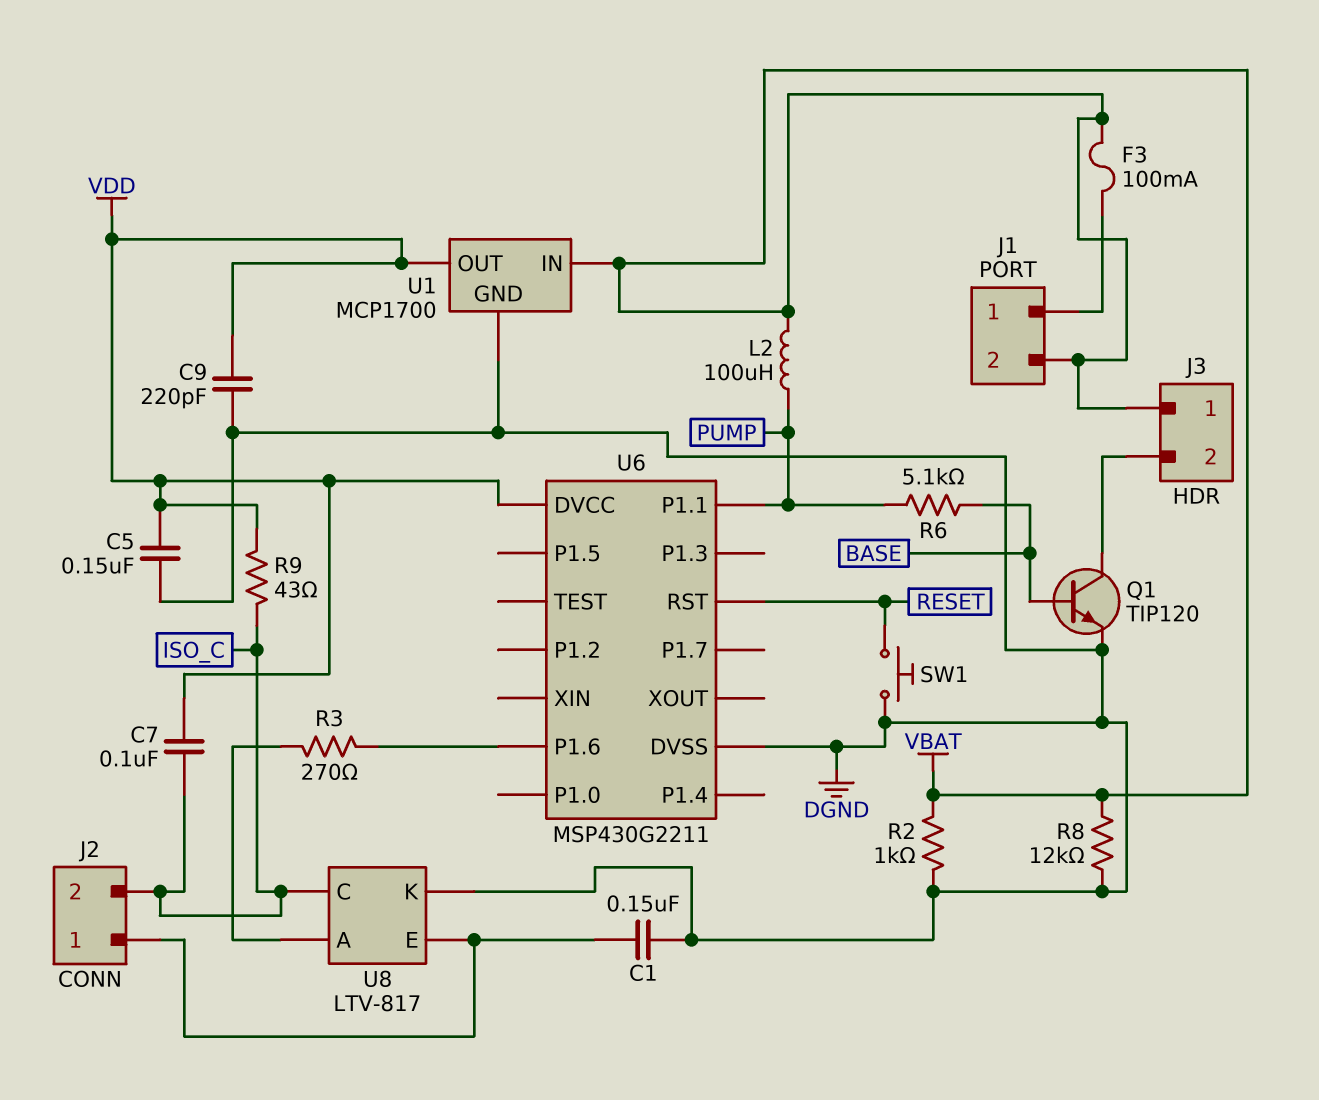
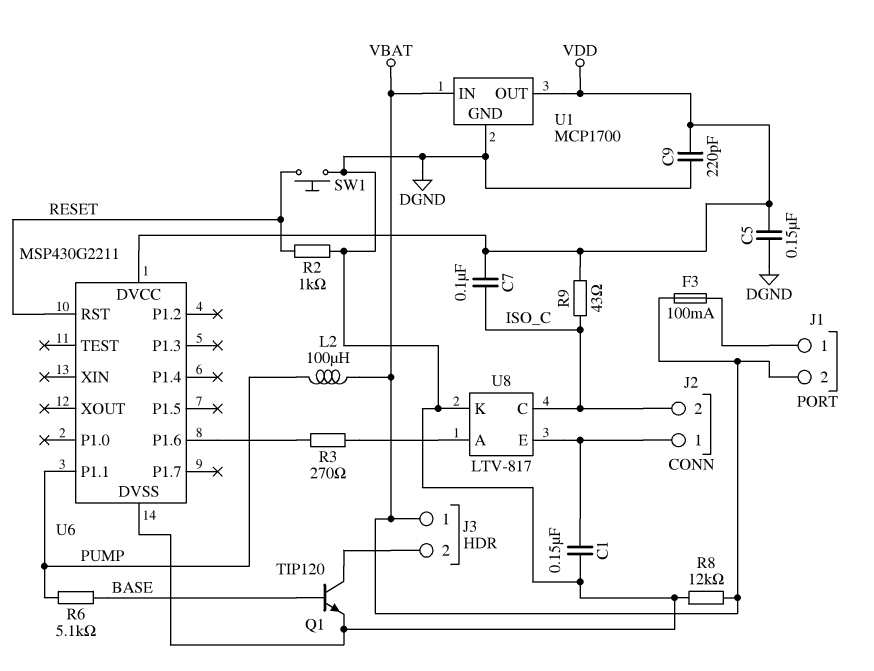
R2: 1k (DGND, VBAT) -> 1k (DGND, RESET)

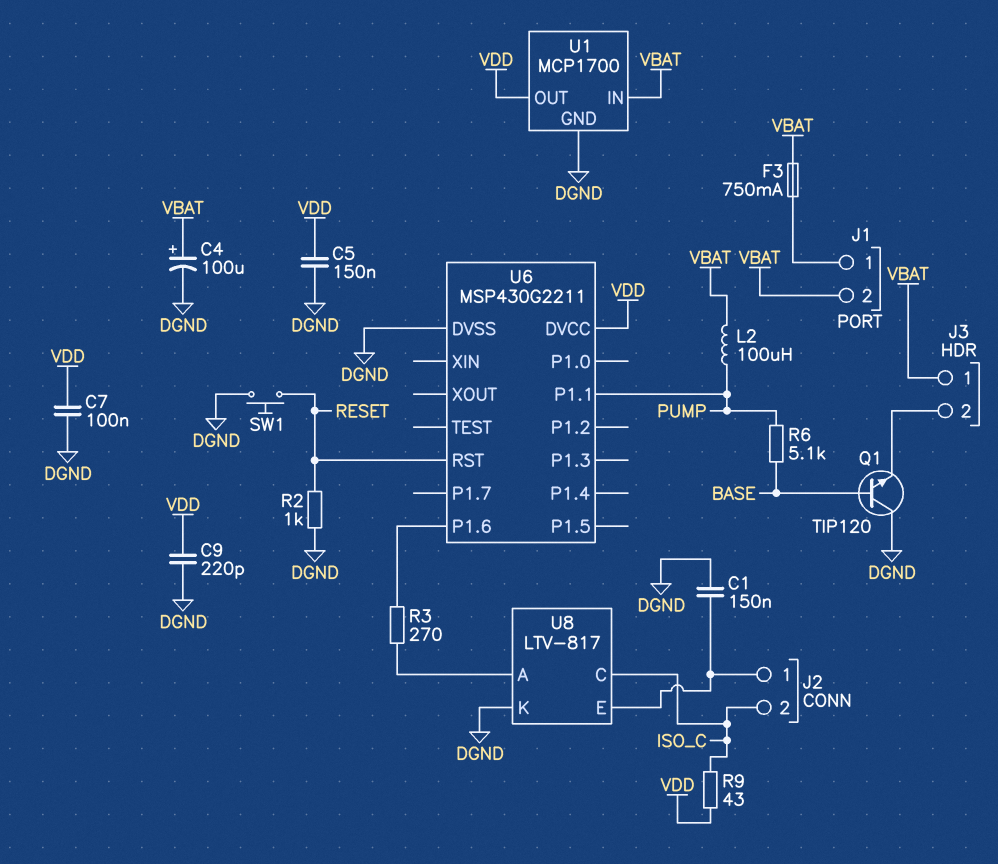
C4: none -> 100uF (plus VBAT, minus DGND)
C7: 100nF (ISO_C, VDD) -> 100nF (DGND, VDD)
F3: 100mA (J1/1, VBAT) -> 750mA (J1/1, VBAT)
Q1: NPN TIP120 (B BASE, C J3/2, E DGND) -> NPN TIP120 (B BASE, C DGND, E J3/2)
R8: 12k (DGND, VBAT) -> none

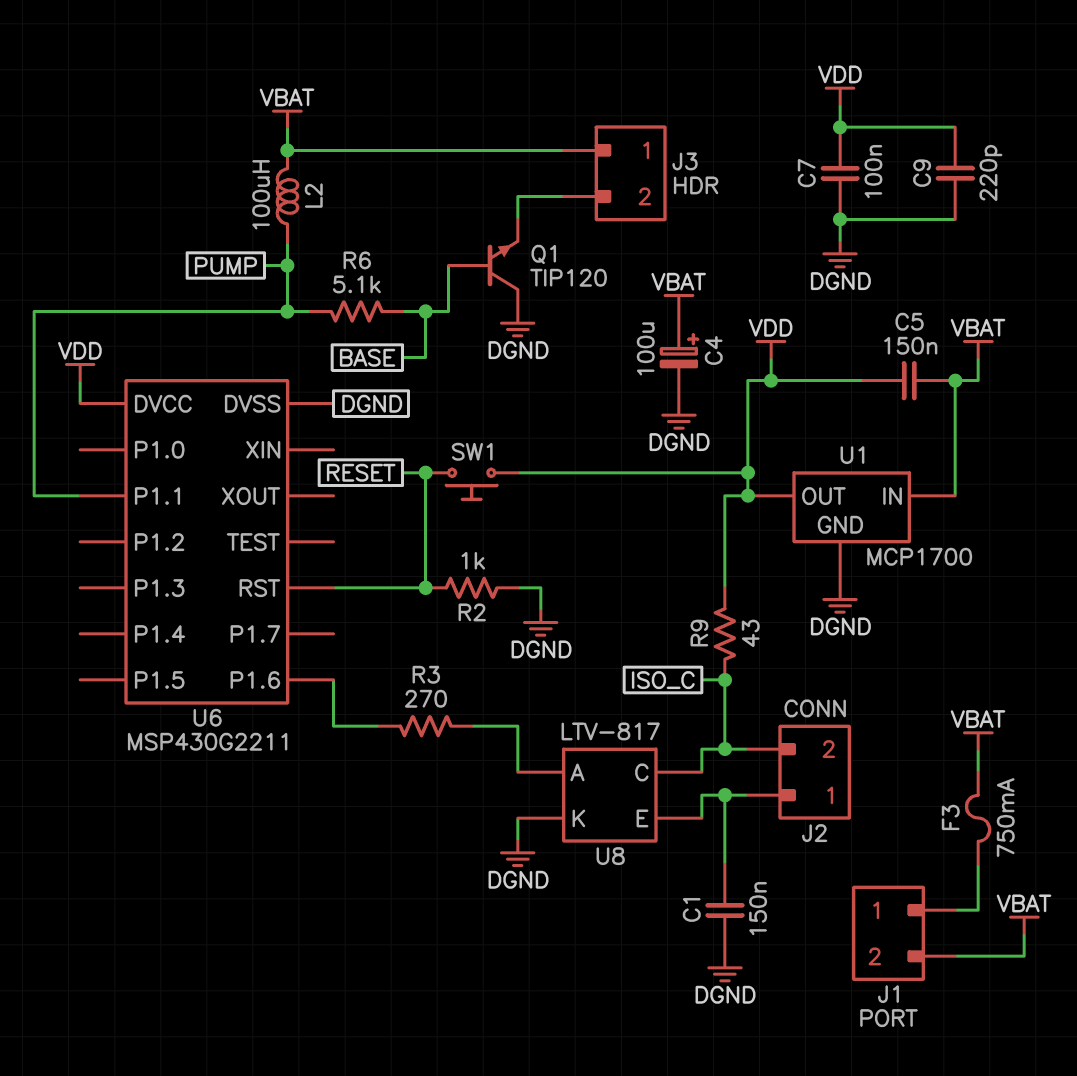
C5: 150nF (DGND, VDD) -> 150nF (VBAT, VDD)
SW1: button (DGND, RESET) -> button (RESET, VDD)

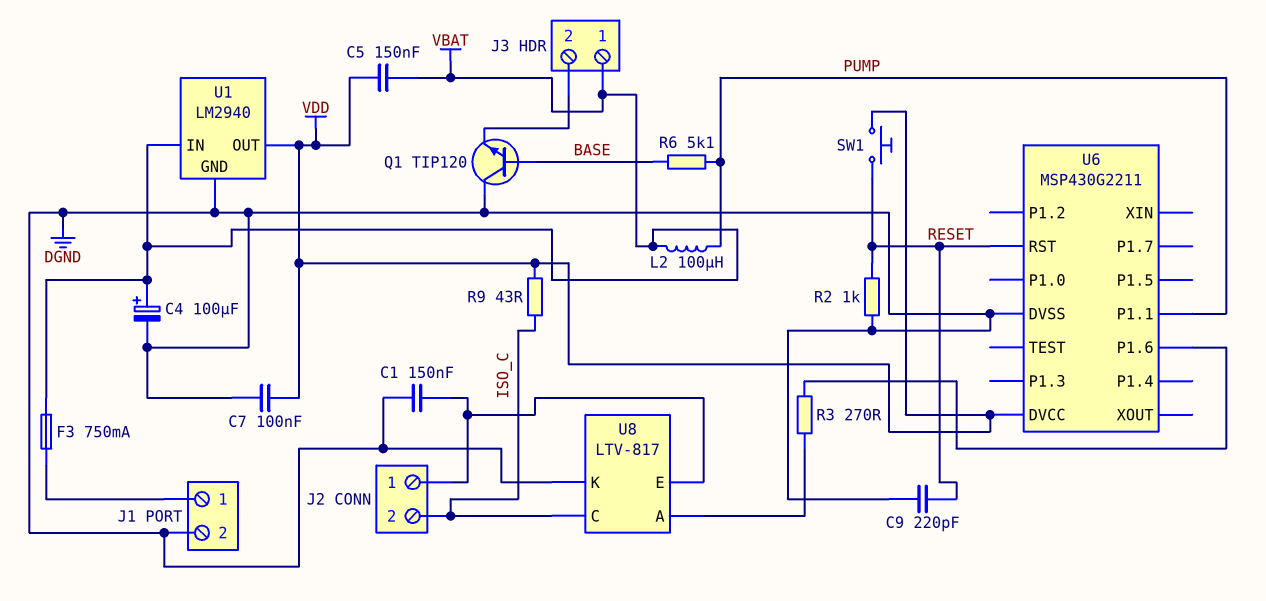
C9: 220pF (DGND, VDD) -> 220pF (DGND, RESET)
J1 pin 2: VBAT -> DGND
U1: MCP1700 -> LM2940

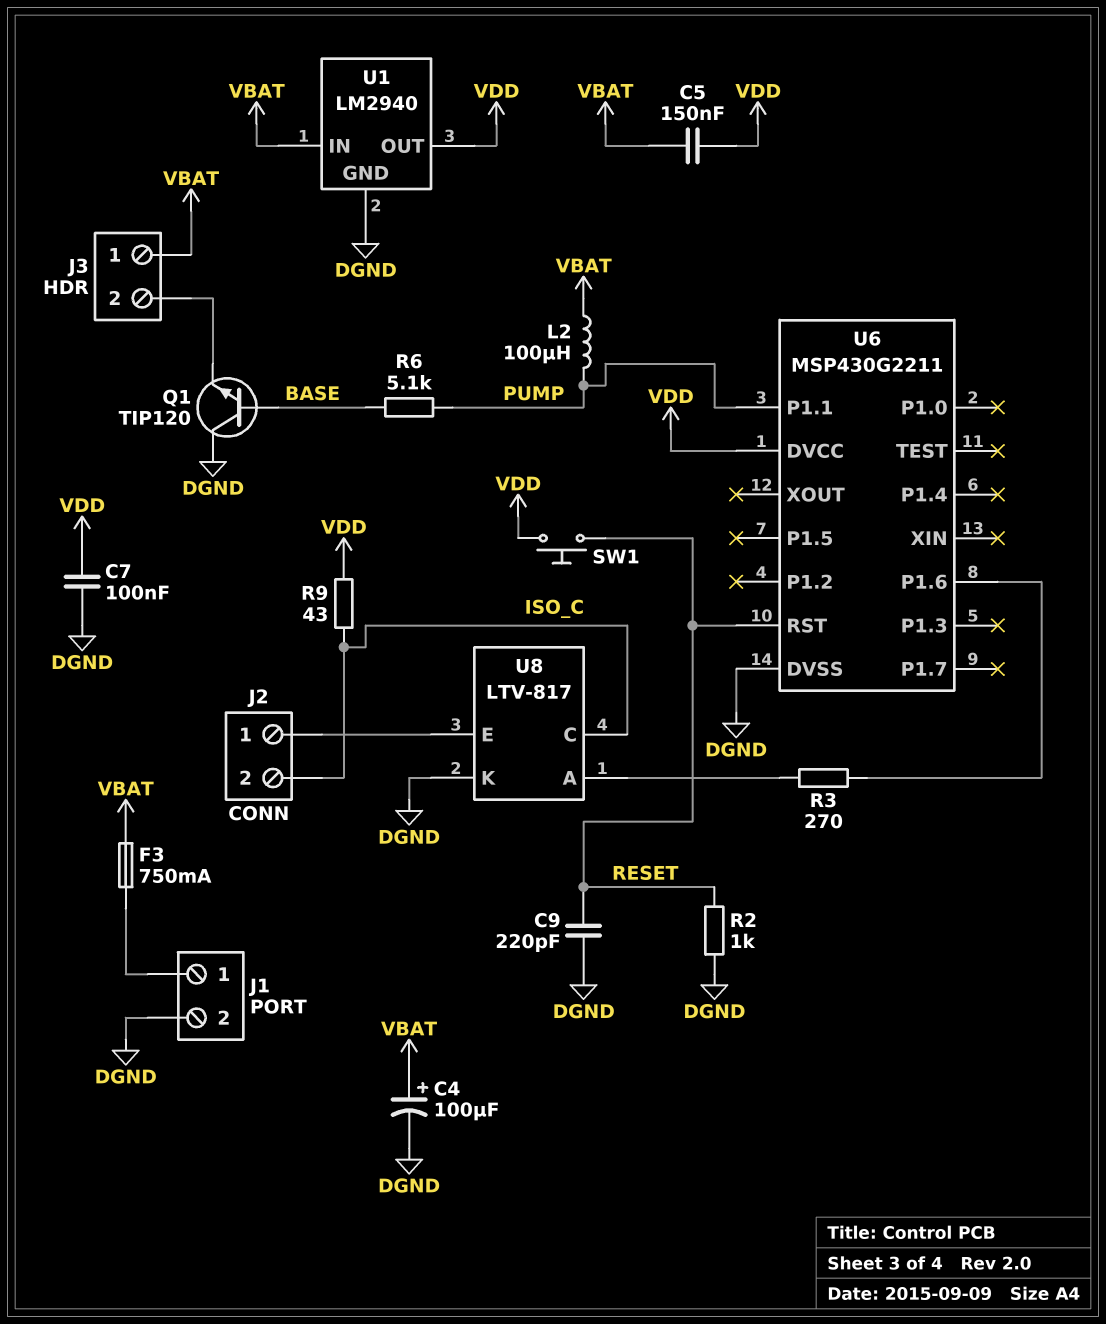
C1: 150nF (DGND, J2/1) -> none

